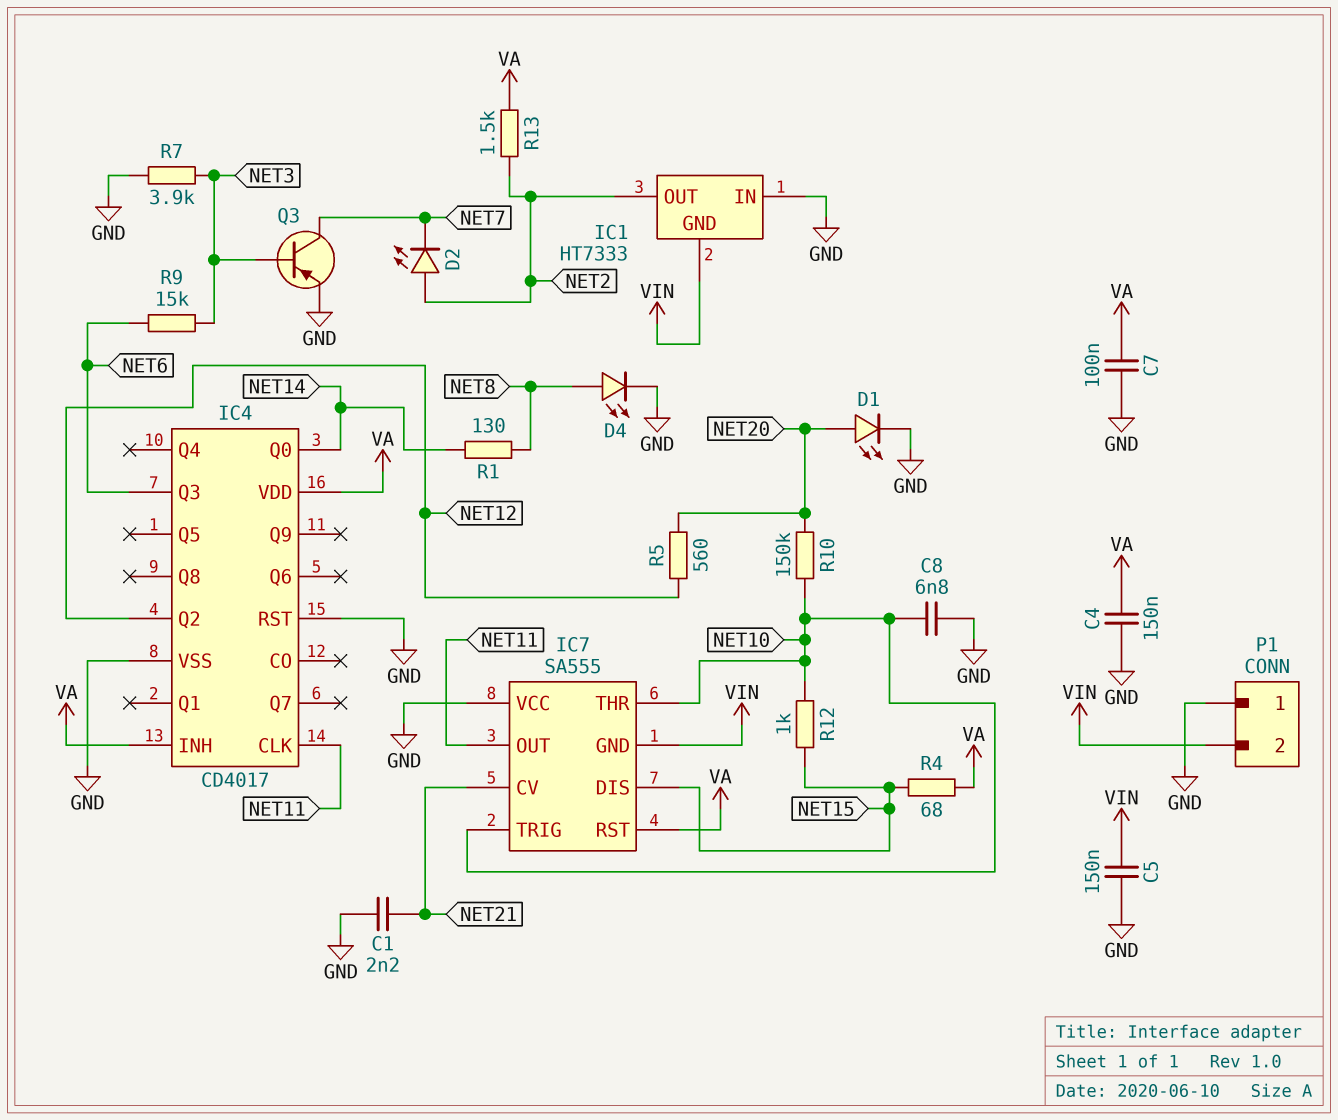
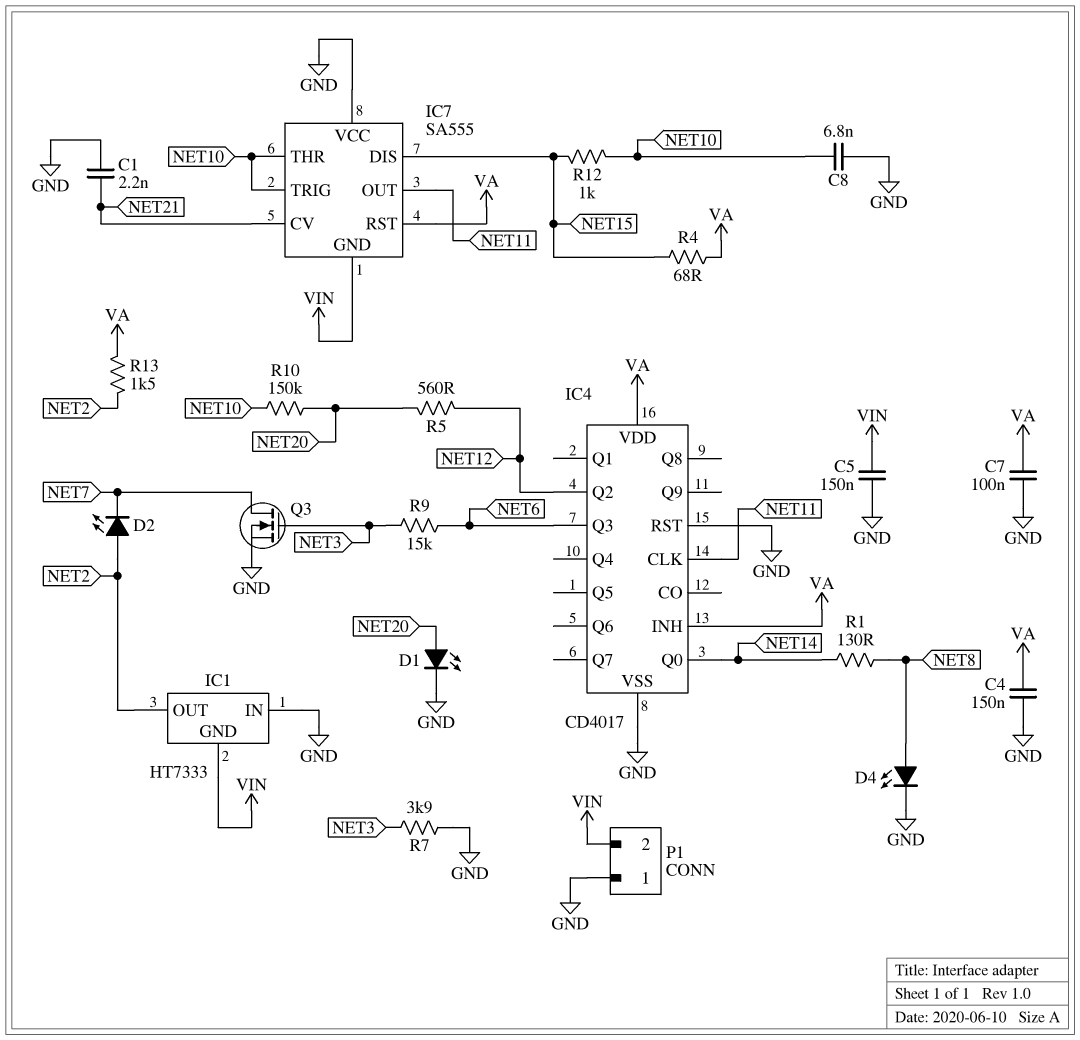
Q3: PNP (B NET3, C NET7, E GND) -> NMOS (G NET3, D NET7, S GND)

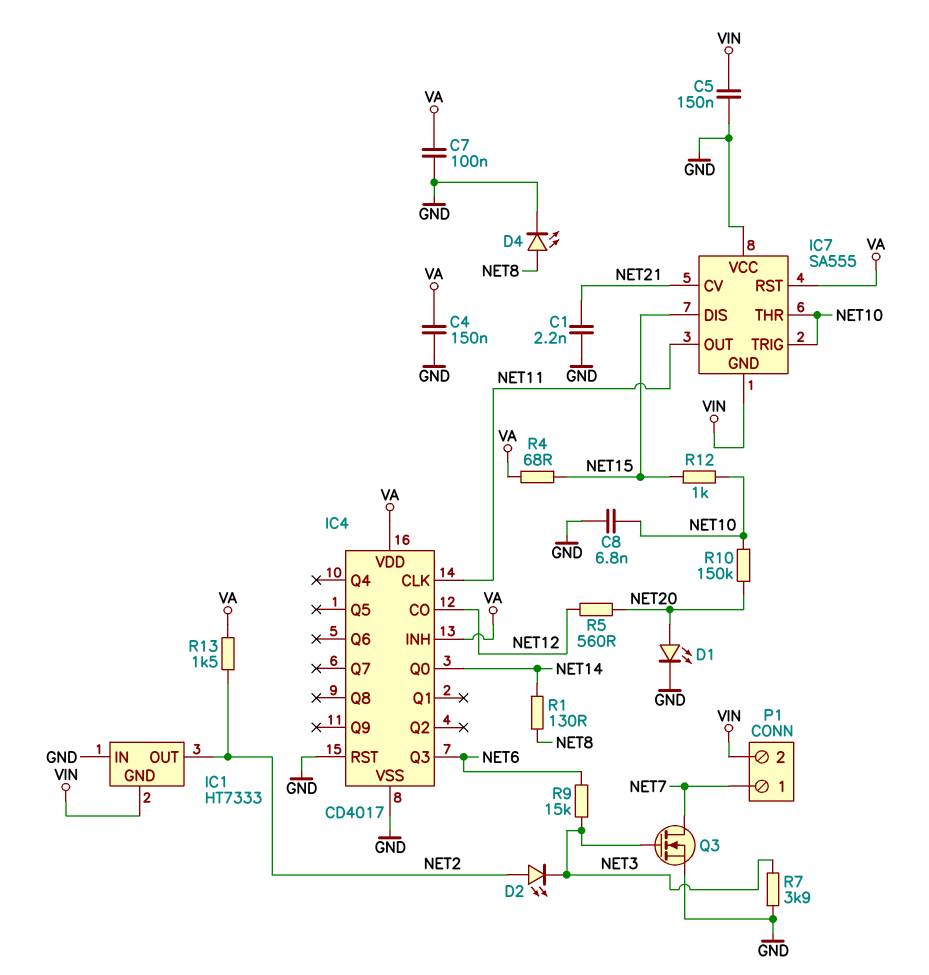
D2: LED (A NET2, K NET7) -> LED (A NET2, K NET3)
IC4 pin CO: none -> NET12
IC4 pin Q2: NET12 -> none
P1 pin 1: GND -> NET7

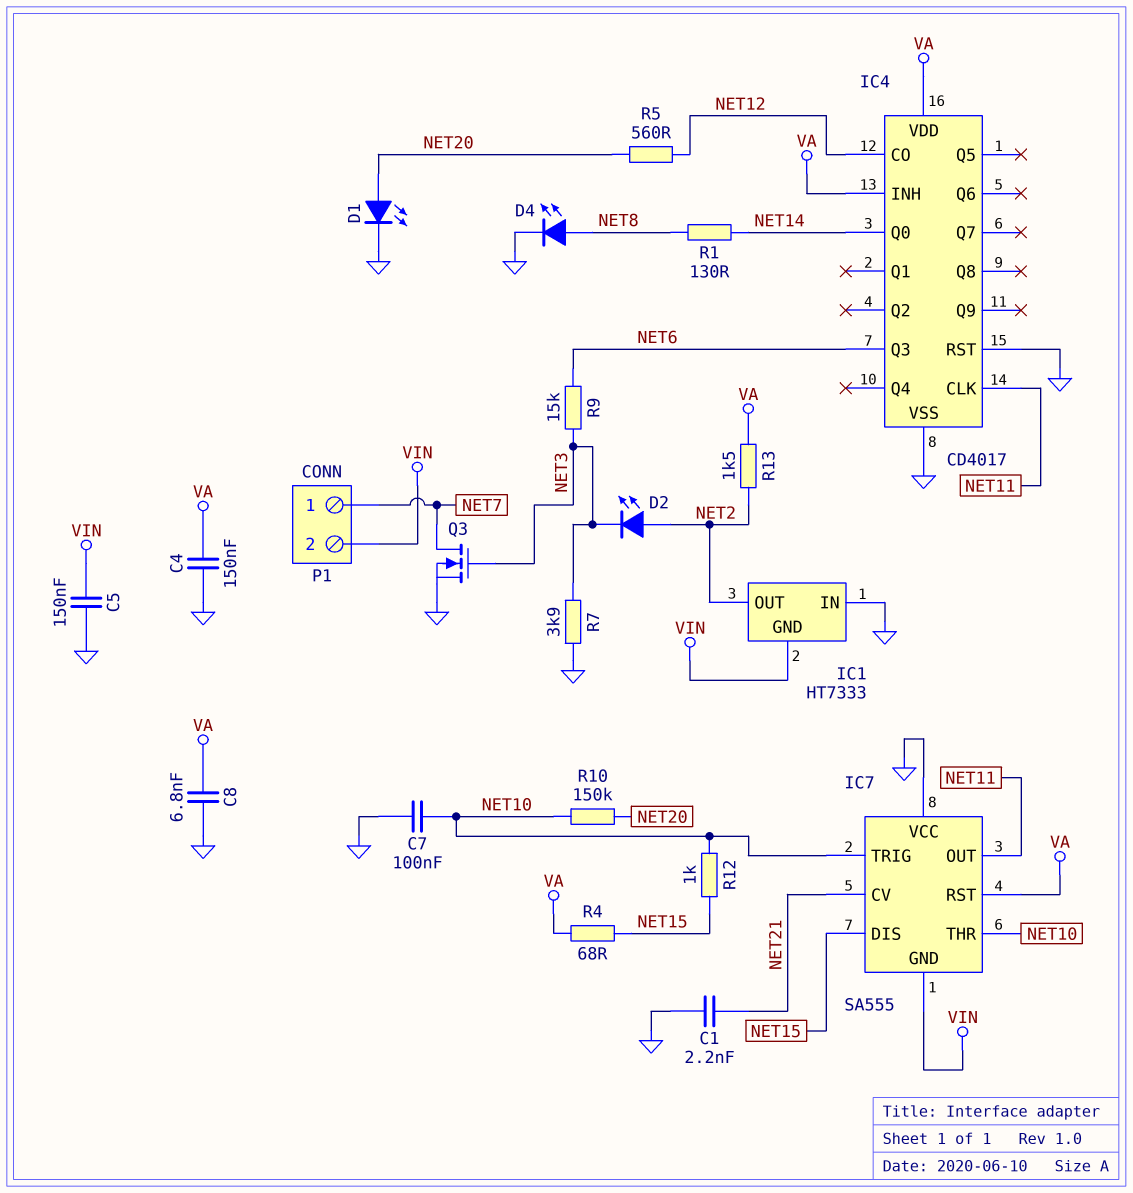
C7: 100nF (GND, VA) -> 100nF (GND, NET10)
C8: 6.8nF (GND, NET10) -> 6.8nF (GND, VA)

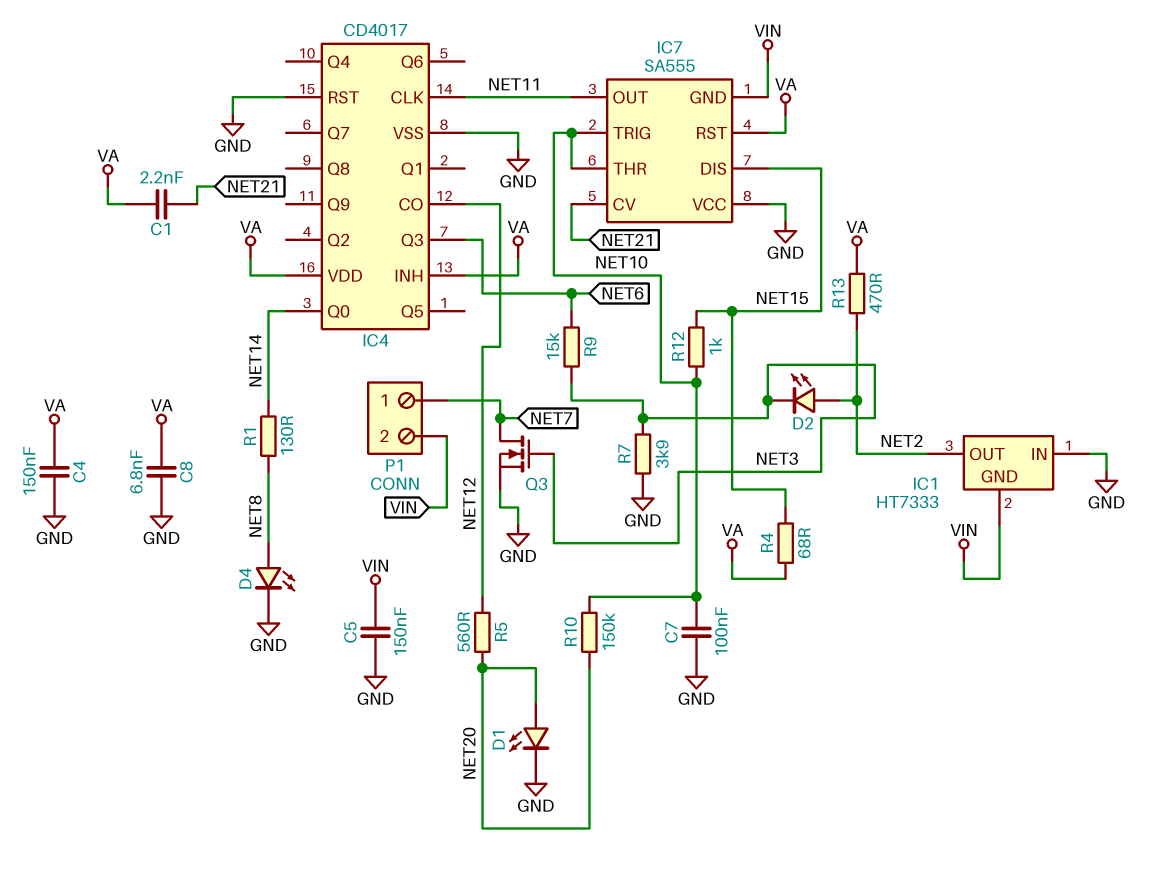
C1: 2.2nF (GND, NET21) -> 2.2nF (NET21, VA)
R13: 1.5k (NET2, VA) -> 470 (NET2, VA)

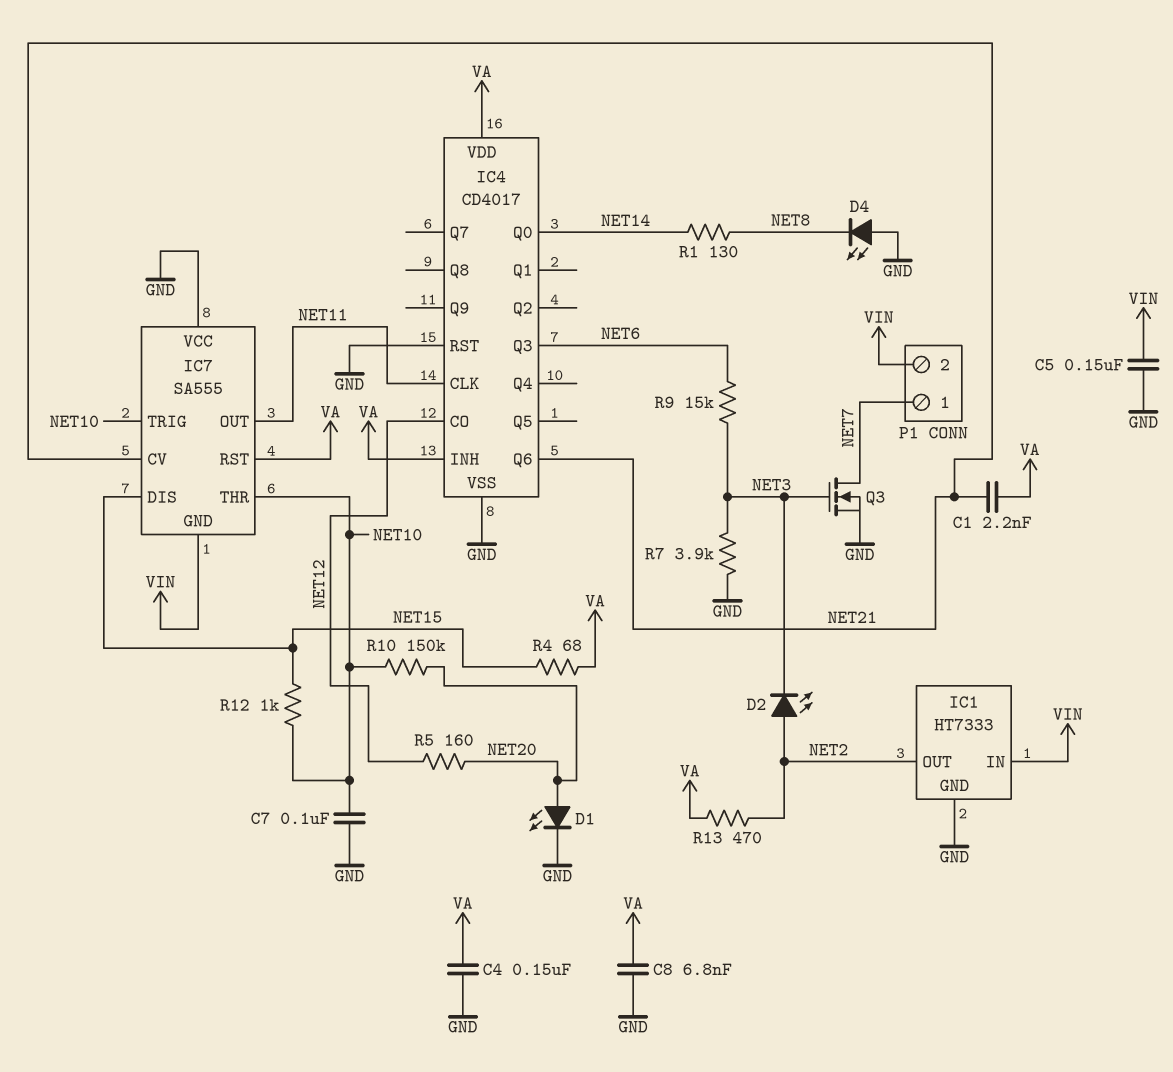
D4: LED (A NET8, K GND) -> LED (A GND, K NET8)
IC1 pin GND: VIN -> GND
IC1 pin IN: GND -> VIN
IC4 pin Q6: none -> NET21
R5: 560 (NET12, NET20) -> 160 (NET12, NET20)

